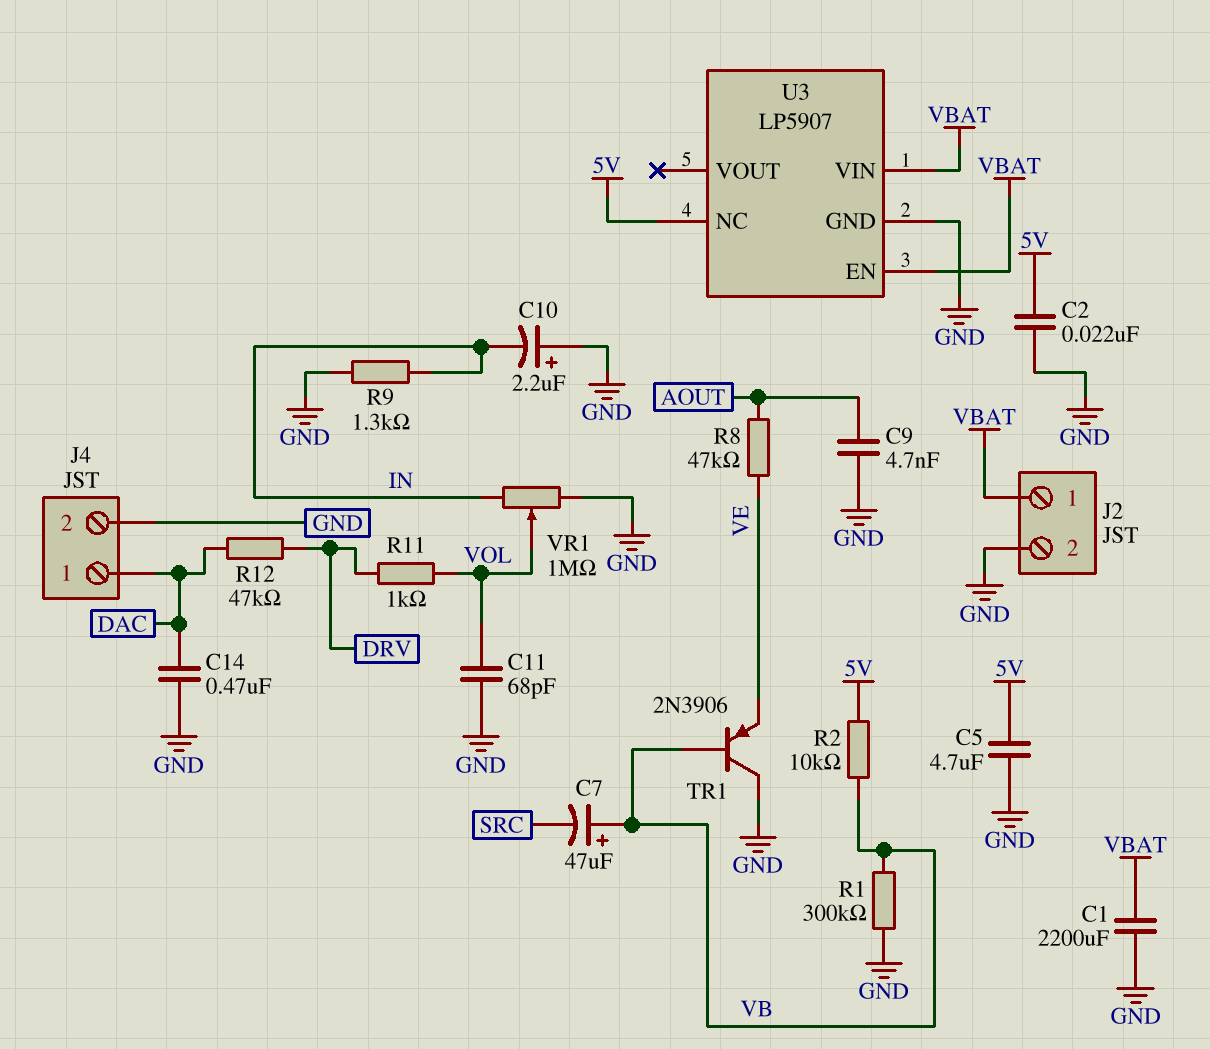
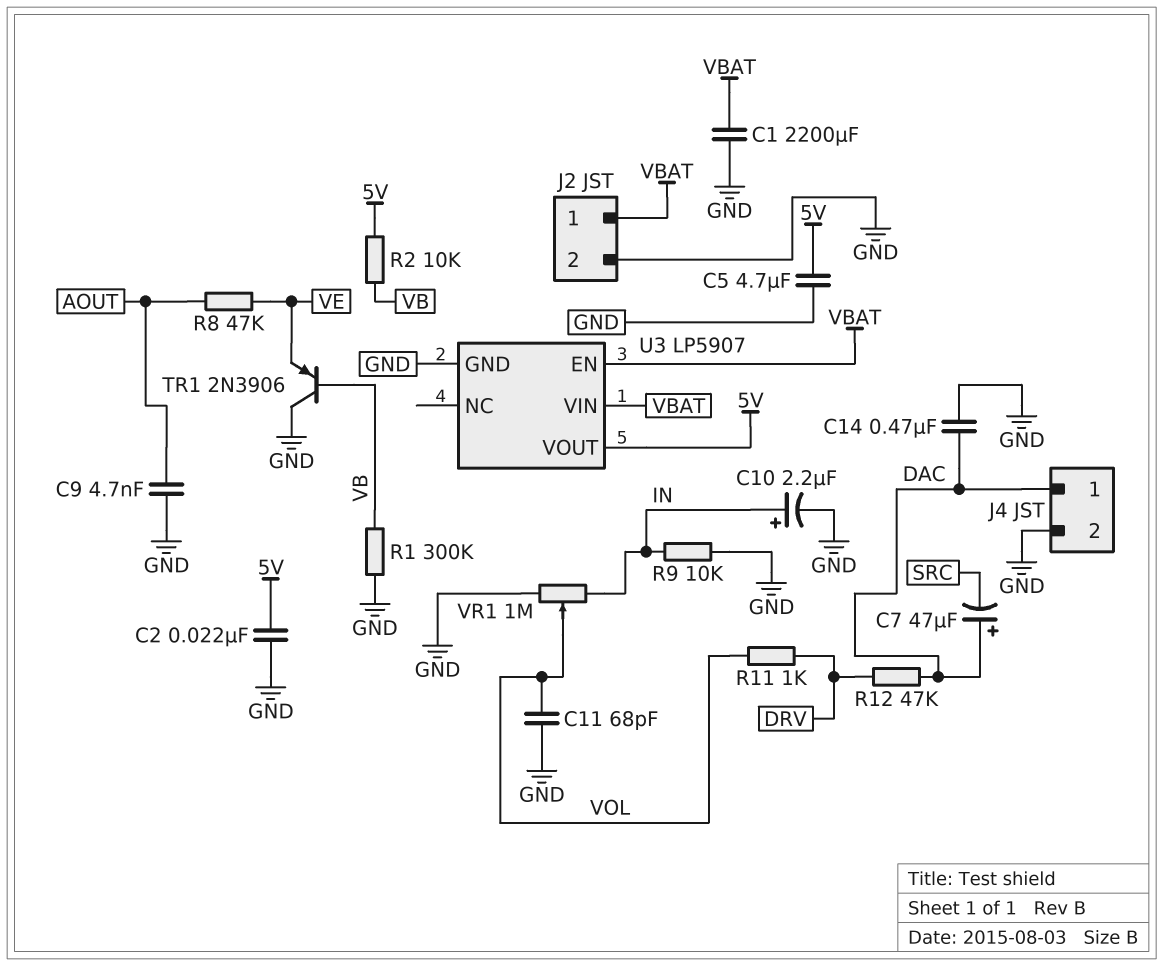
C7: 47uF (plus VB, minus SRC) -> 47uF (plus DAC, minus SRC)
C10: 2.2uF (plus GND, minus IN) -> 2.2uF (plus IN, minus GND)
R9: 1.3k (GND, IN) -> 10k (GND, IN)
U3 pin NC: 5V -> none
U3 pin VOUT: none -> 5V

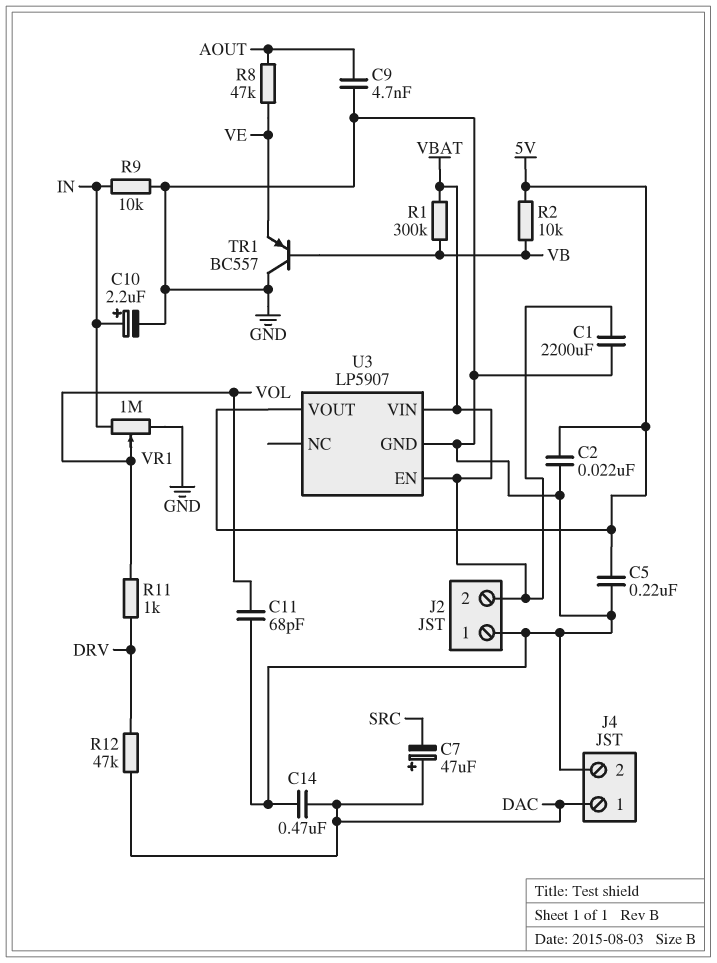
C5: 4.7uF (5V, GND) -> 220nF (5V, GND)
J2 pin 1: VBAT -> GND
J2 pin 2: GND -> VBAT
R1: 300k (GND, VB) -> 300k (VB, VBAT)
TR1: PNP 2N3906 (B VB, C GND, E VE) -> PNP BC557 (B VB, C GND, E VE)

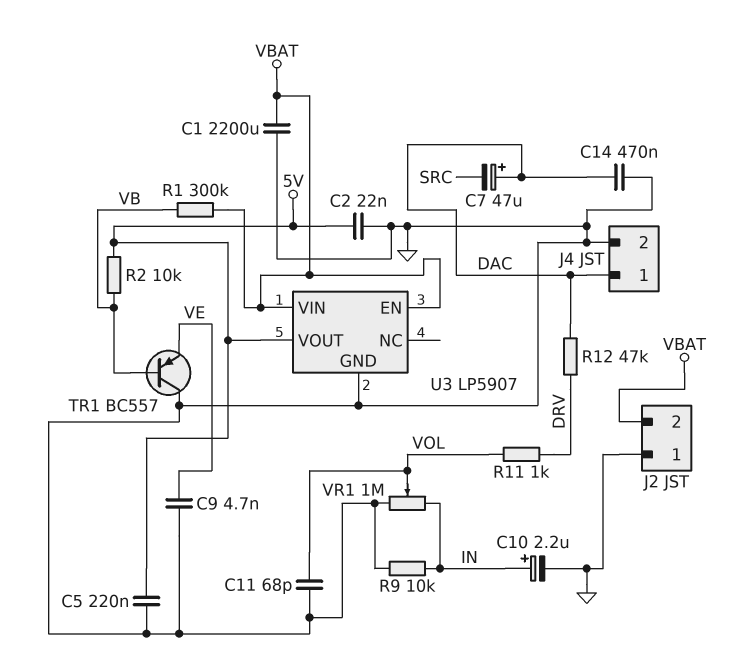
C9: 4.7nF (AOUT, GND) -> 4.7nF (GND, VE)
R8: 47k (AOUT, VE) -> none

